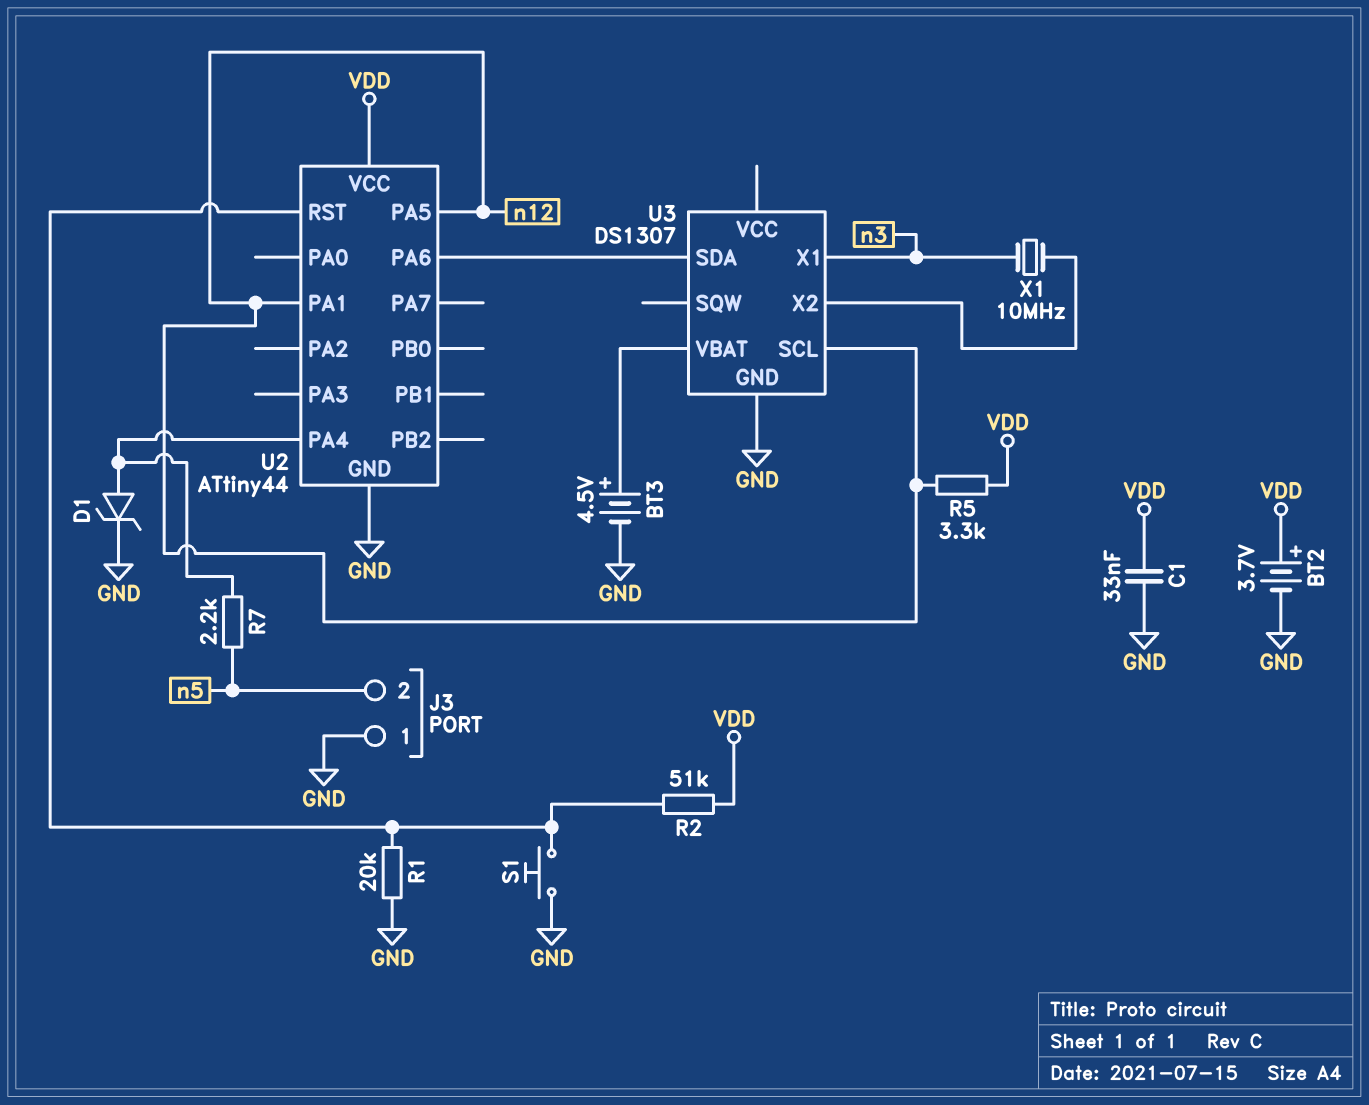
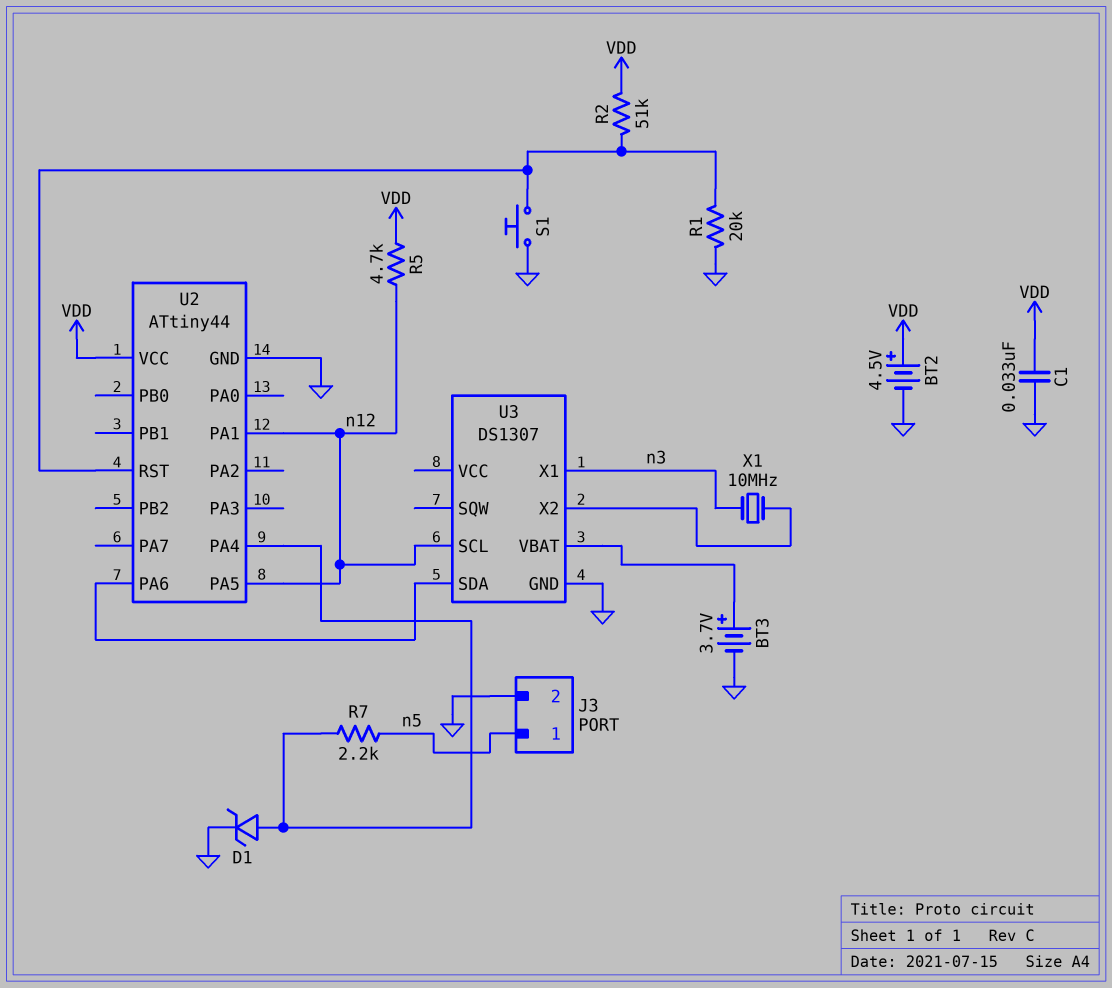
BT2: 3.7V (plus VDD, minus GND) -> 4.5V (plus VDD, minus GND)
BT3: 4.5V (plus U3/VBAT, minus GND) -> 3.7V (plus U3/VBAT, minus GND)
J3 pin 1: GND -> n5
J3 pin 2: n5 -> GND
R5: 3.3k (VDD, n12) -> 4.7k (VDD, n12)

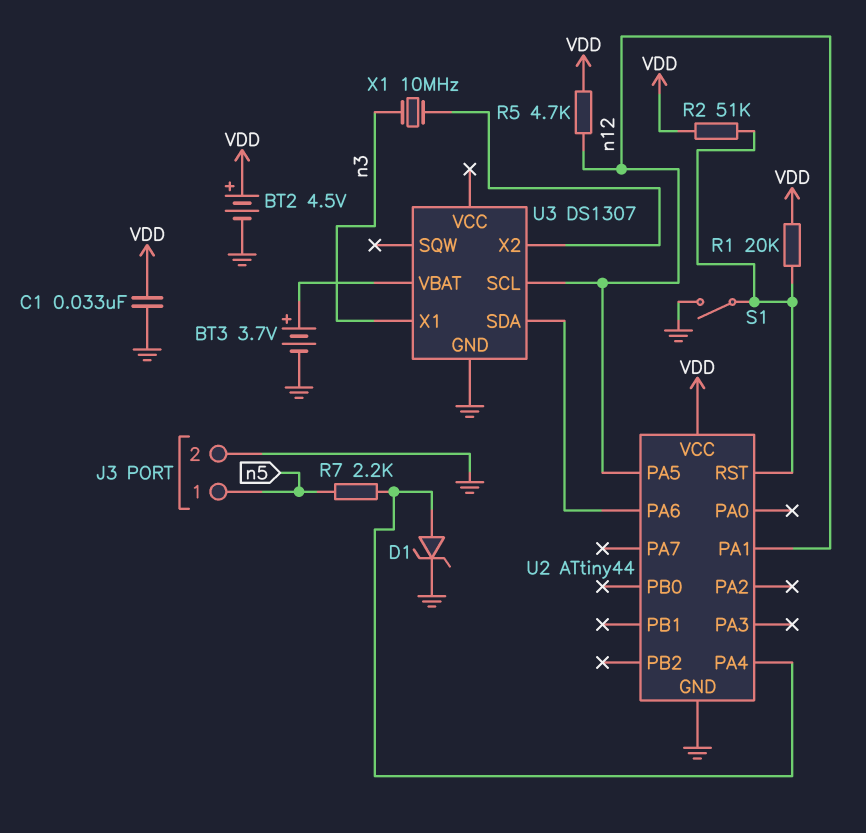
R1: 20k (GND, U2/RST) -> 20k (U2/RST, VDD)
S1: button (GND, U2/RST) -> switch (GND, U2/RST)

